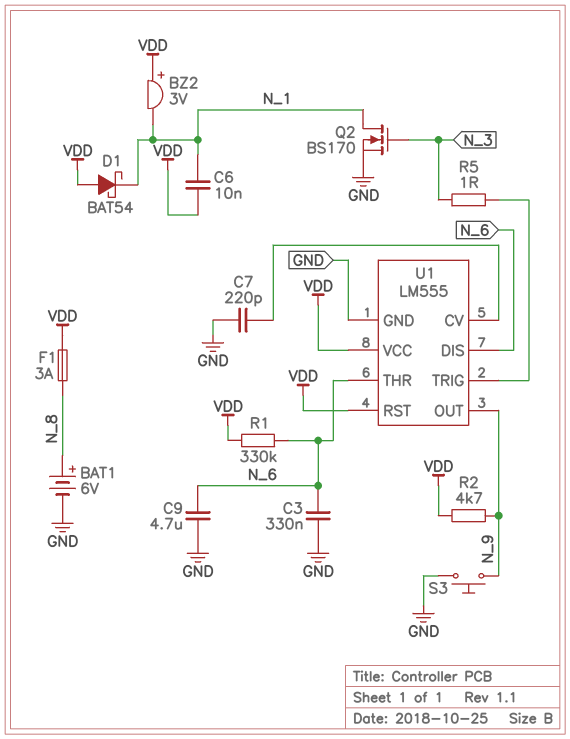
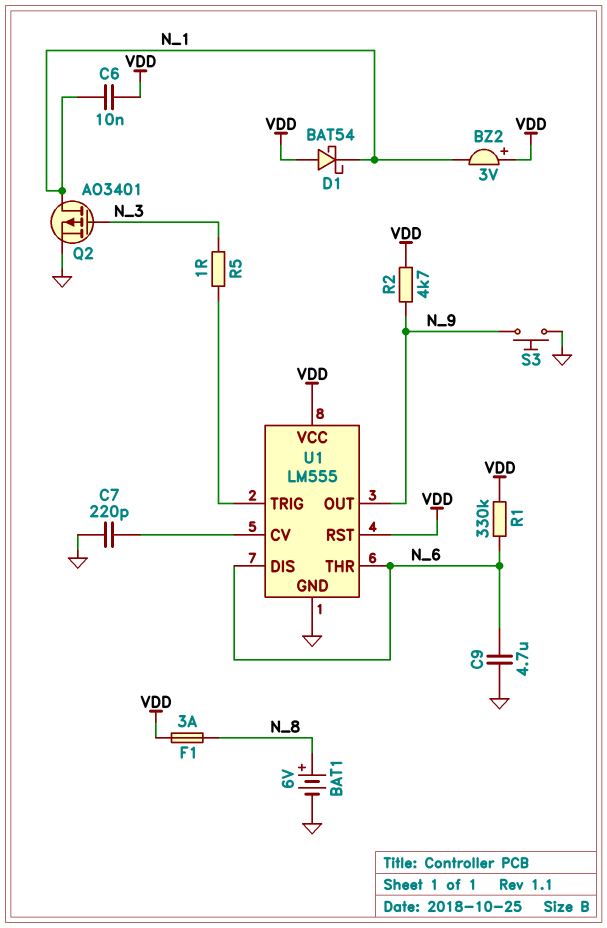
C3: 330nF (GND, N_6) -> none
Q2: NMOS BS170 (G N_3, D N_1, S GND) -> PMOS AO3401 (G N_3, D N_1, S GND)

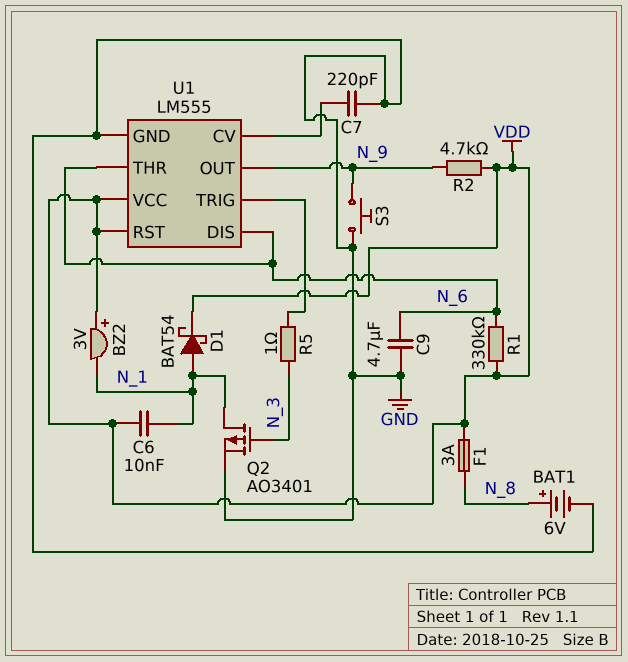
D1: schottky BAT54 (A VDD, K N_1) -> schottky BAT54 (A N_1, K VDD)

